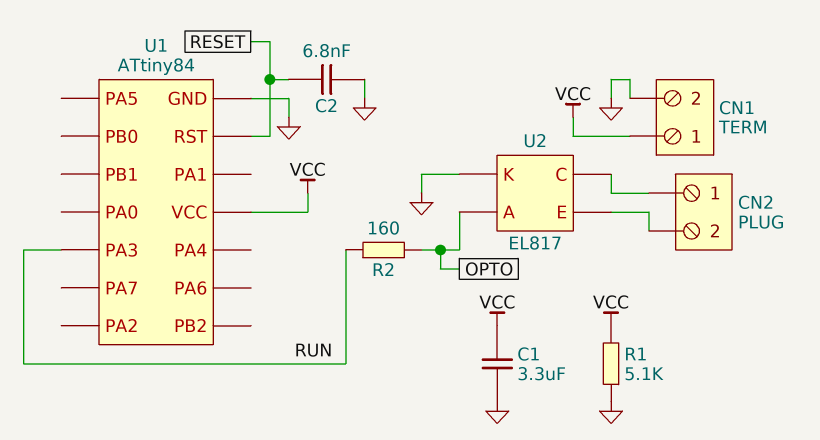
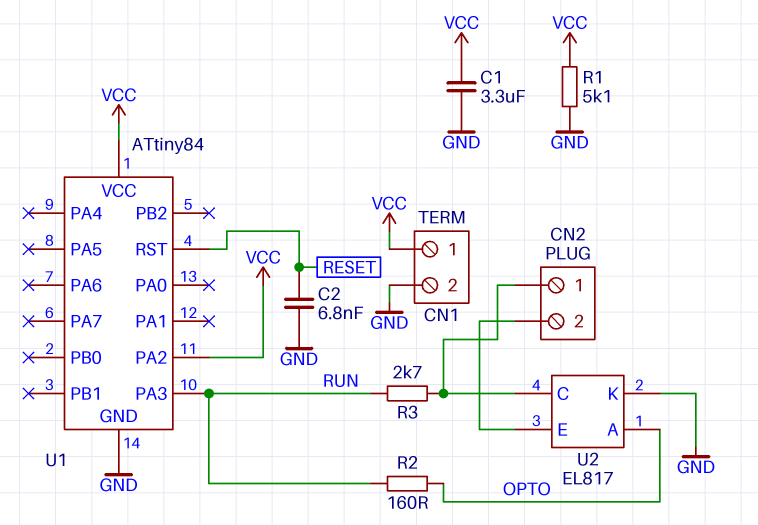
R3: none -> 2.7k (CN2/1, RUN)
U1 pin PA2: none -> VCC

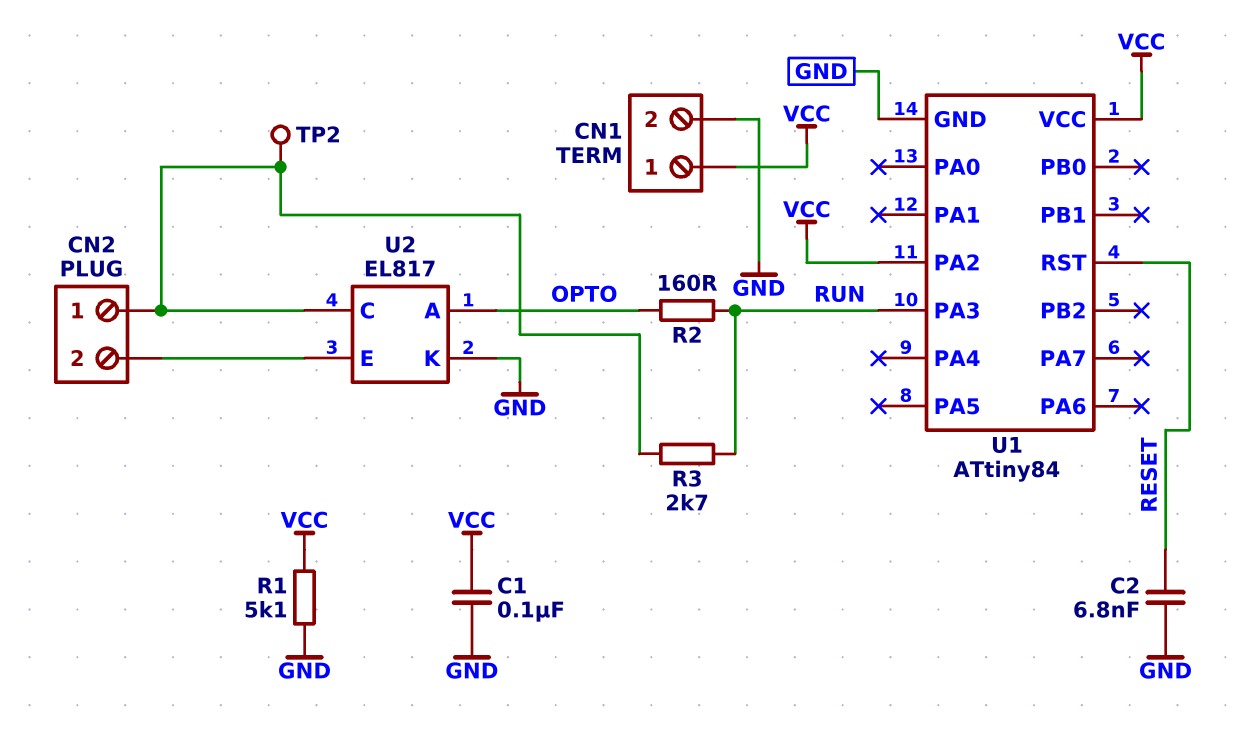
C1: 3.3uF (GND, VCC) -> 100nF (GND, VCC)
TP2: none -> test point (CN2/1)

